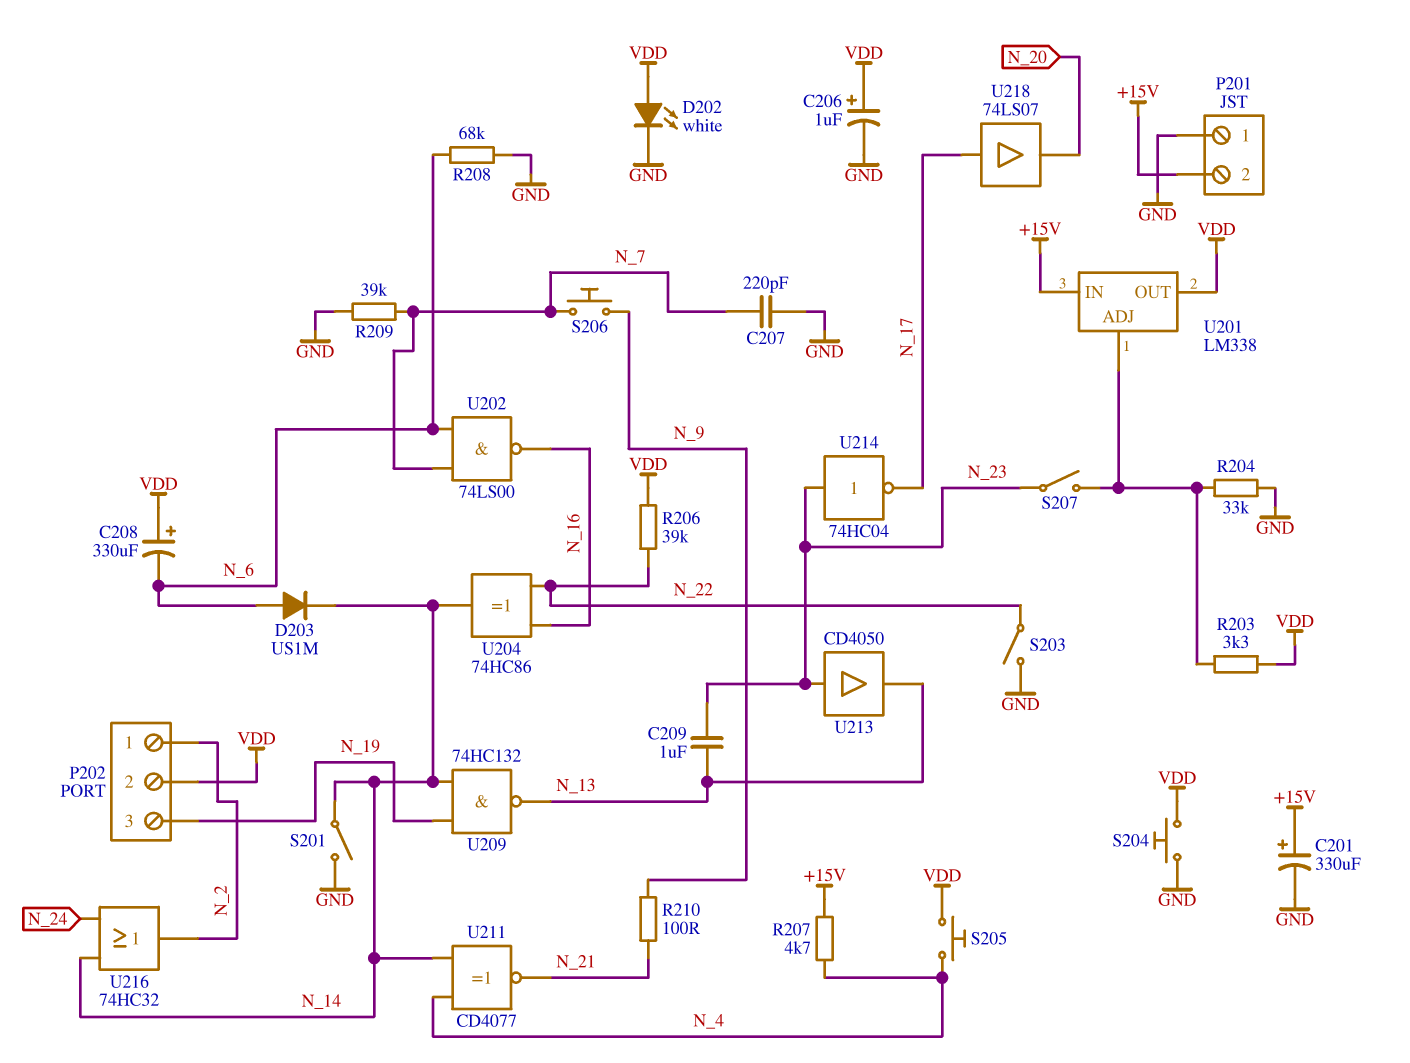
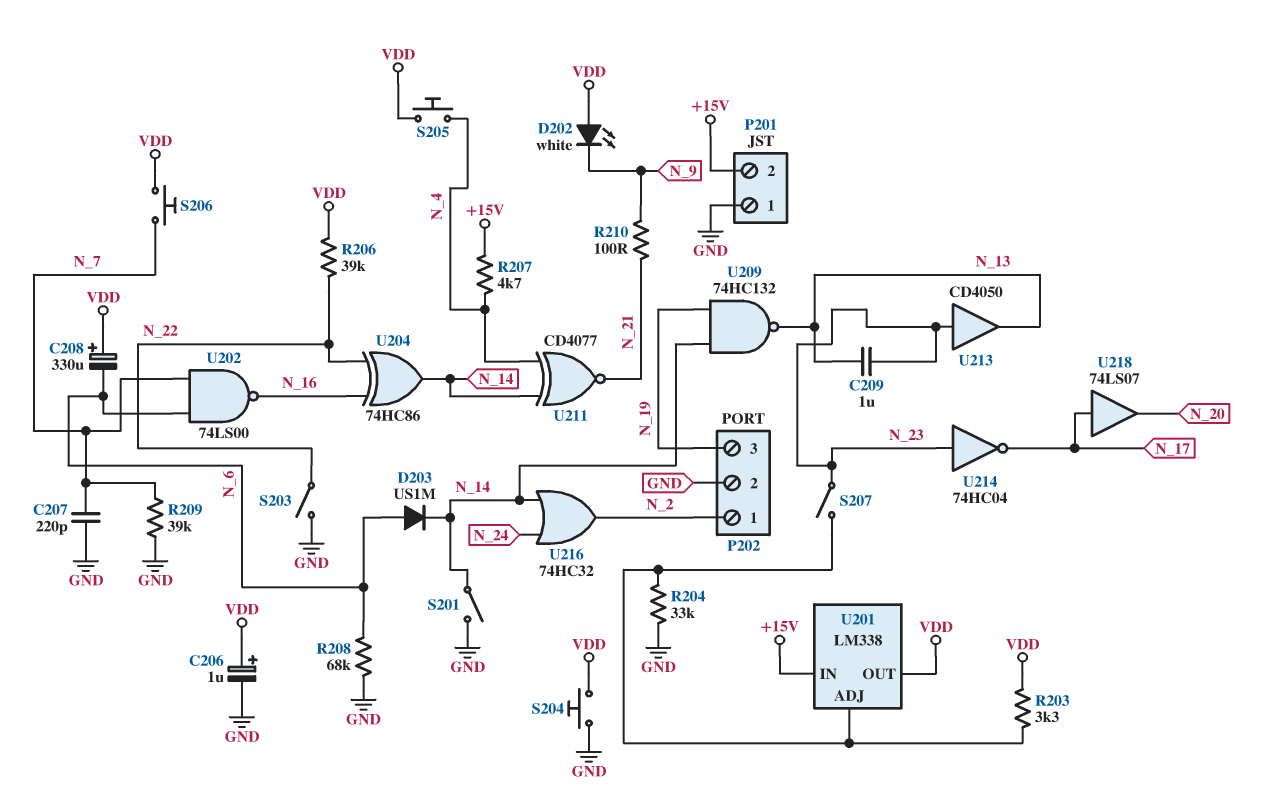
C201: 330uF (plus +15V, minus GND) -> none
D202: LED white (A VDD, K GND) -> LED white (A VDD, K N_9)
P202 pin 2: VDD -> GND
S206: button (N_7, N_9) -> button (N_7, VDD)

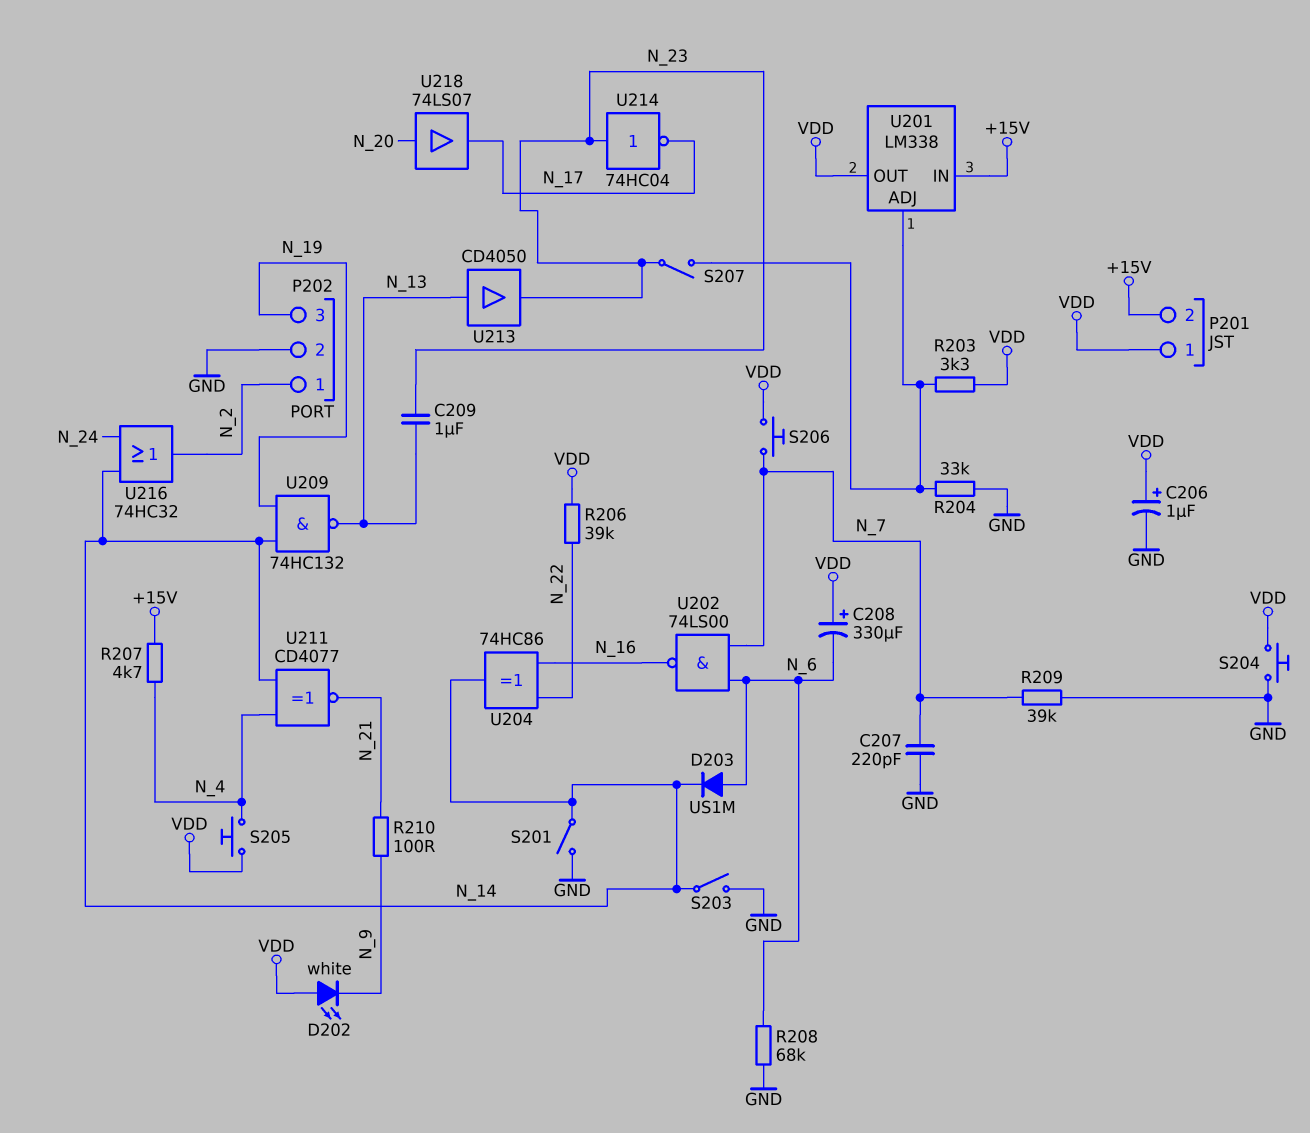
P201 pin 1: GND -> VDD
S203: switch (GND, N_22) -> switch (GND, N_14)
U213: buffer CD4050 (in N_23, out N_13) -> buffer CD4050 (in N_13, out N_23)
U218: buffer 74LS07 (in N_17, out N_20) -> buffer 74LS07 (in N_20, out N_17)

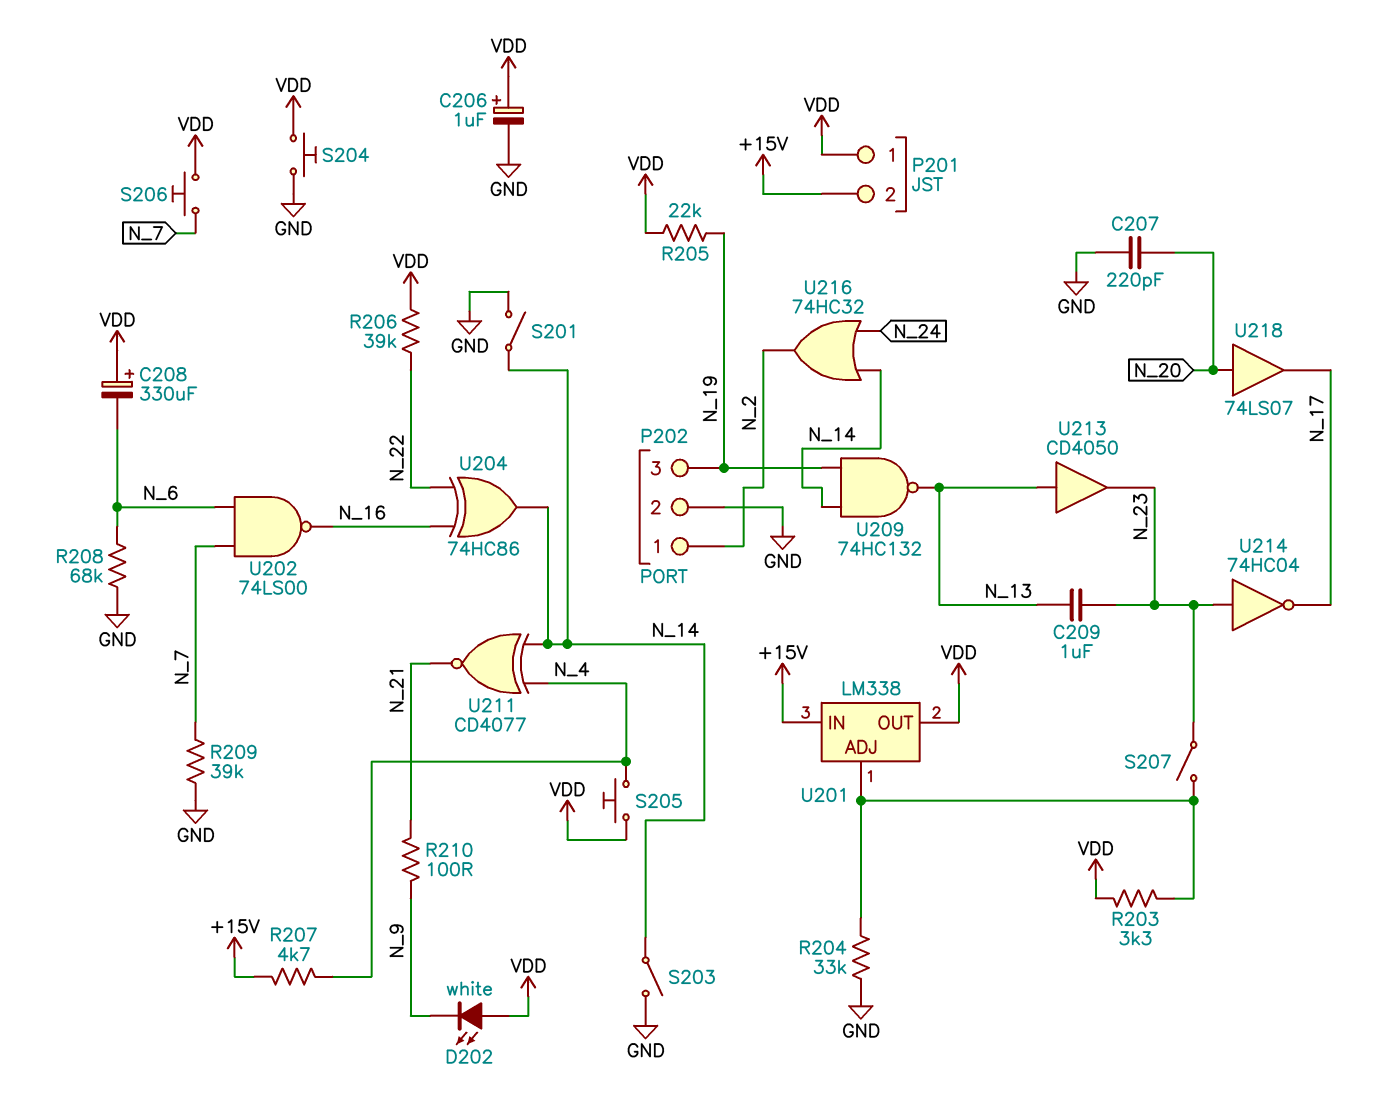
C207: 220pF (GND, N_7) -> 220pF (GND, N_20)
D203: diode US1M (A N_6, K N_14) -> none
R205: none -> 22k (N_19, VDD)

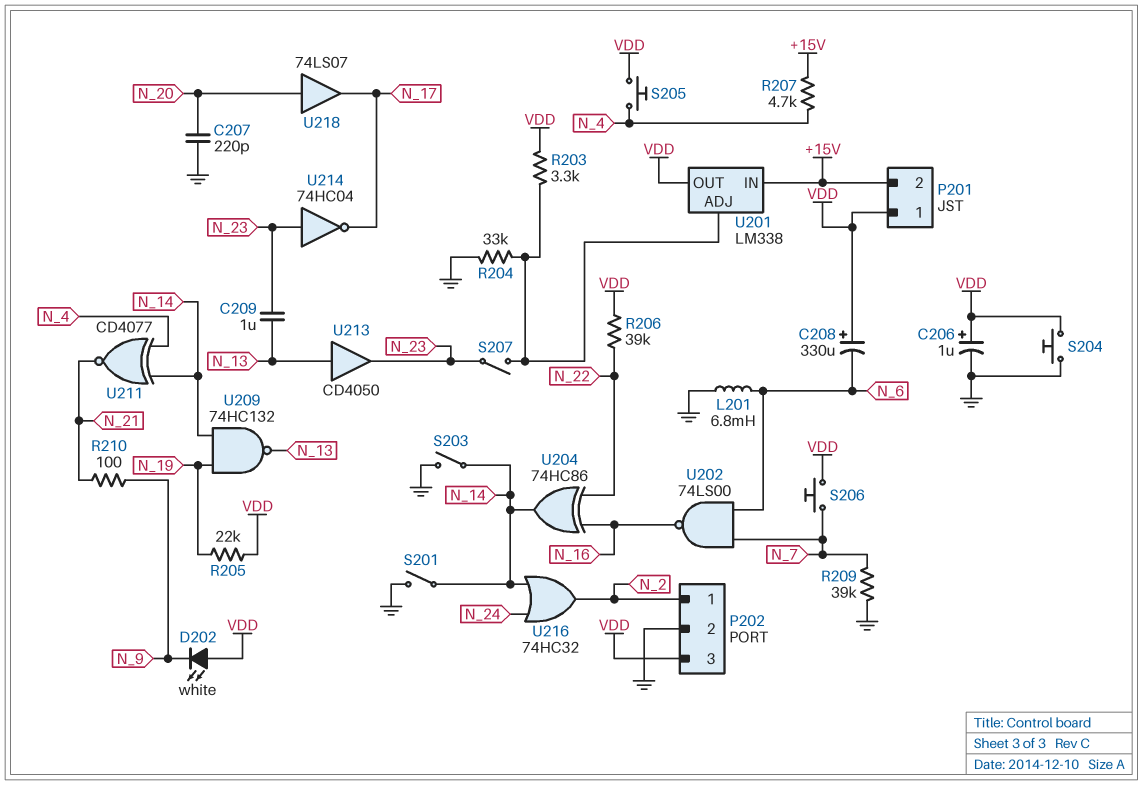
L201: none -> 6.8mH (GND, N_6)
P202 pin 3: N_19 -> VDD
R208: 68k (GND, N_6) -> none

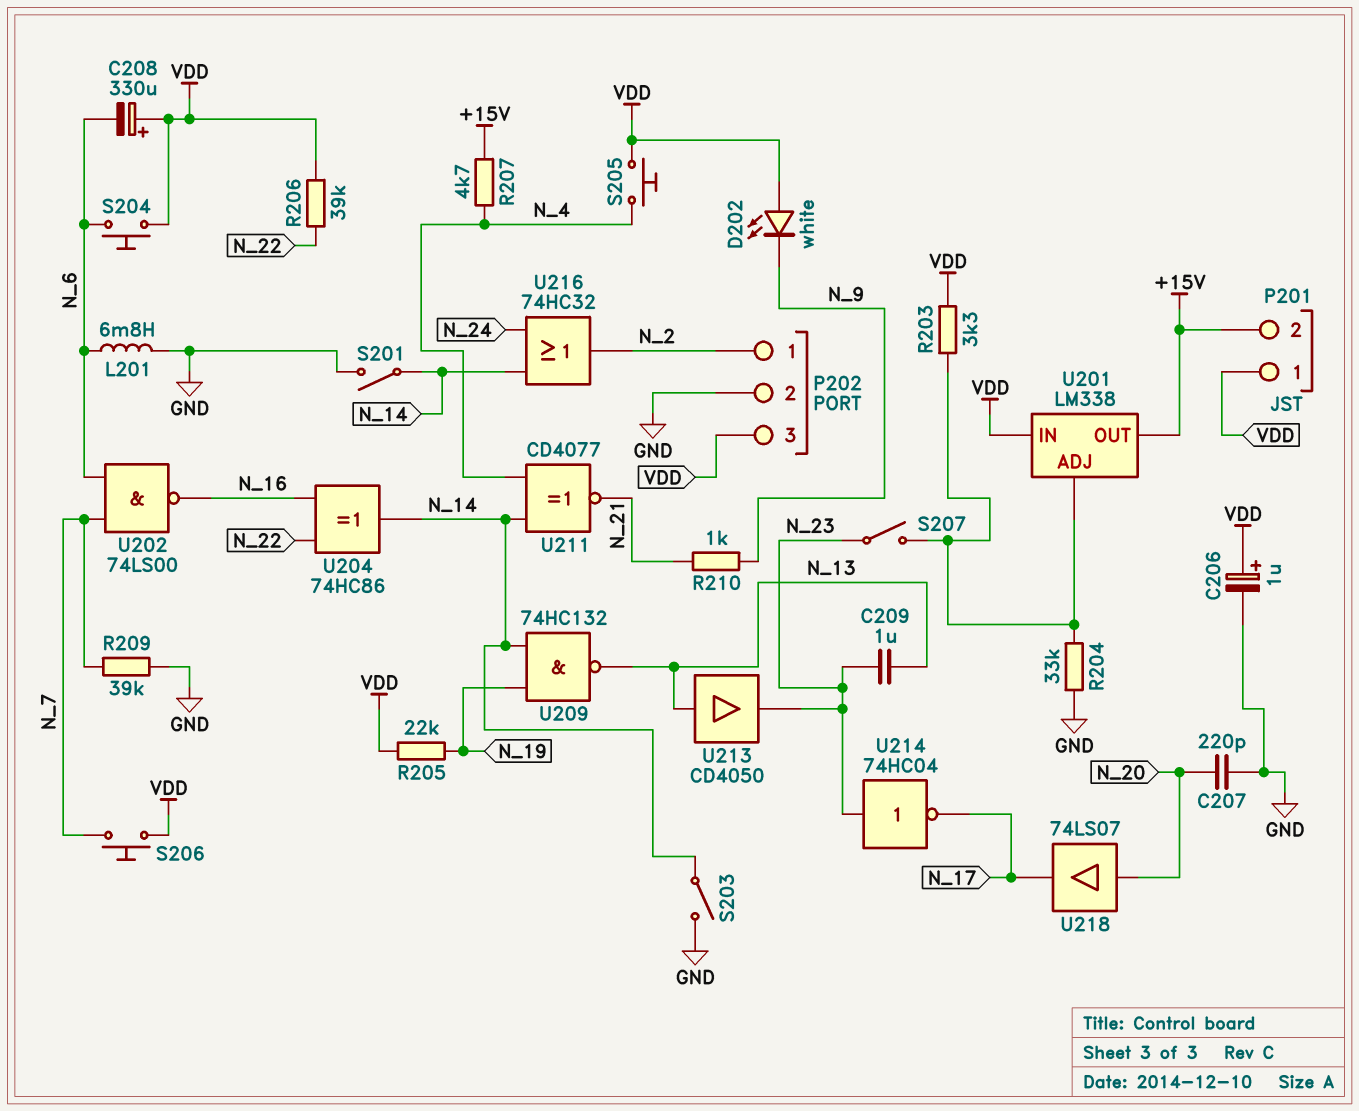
R210: 100 (N_9, N_21) -> 1k (N_9, N_21)
S204: button (GND, VDD) -> button (N_6, VDD)
U201 pin IN: +15V -> VDD
U201 pin OUT: VDD -> +15V

